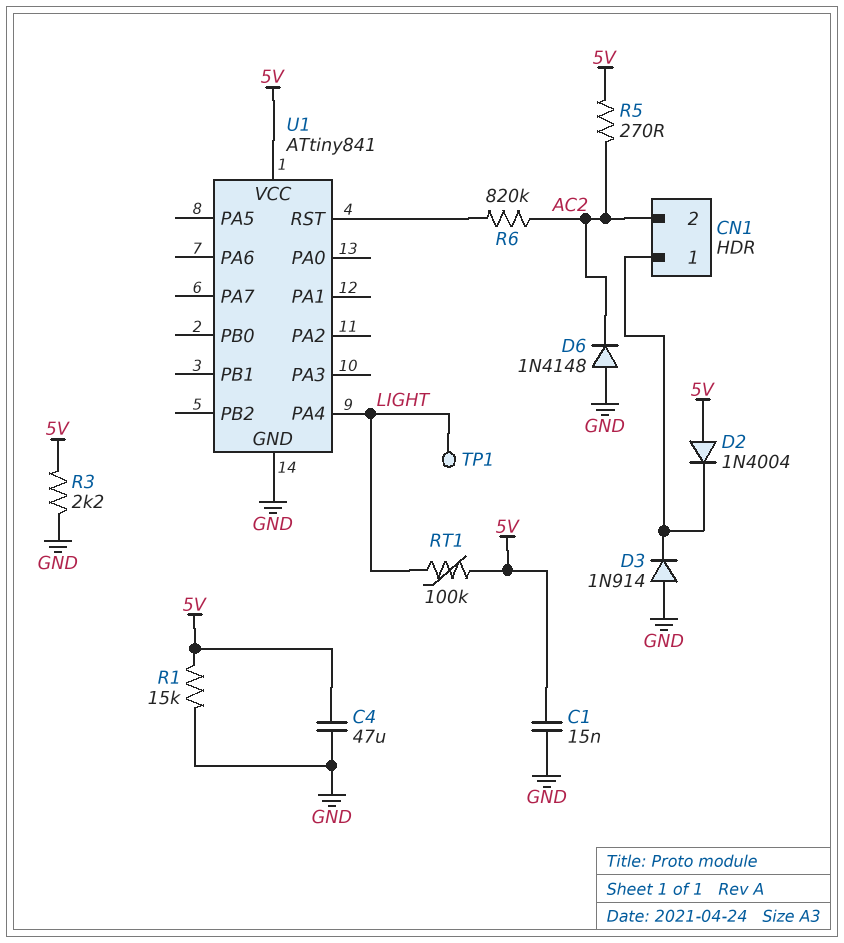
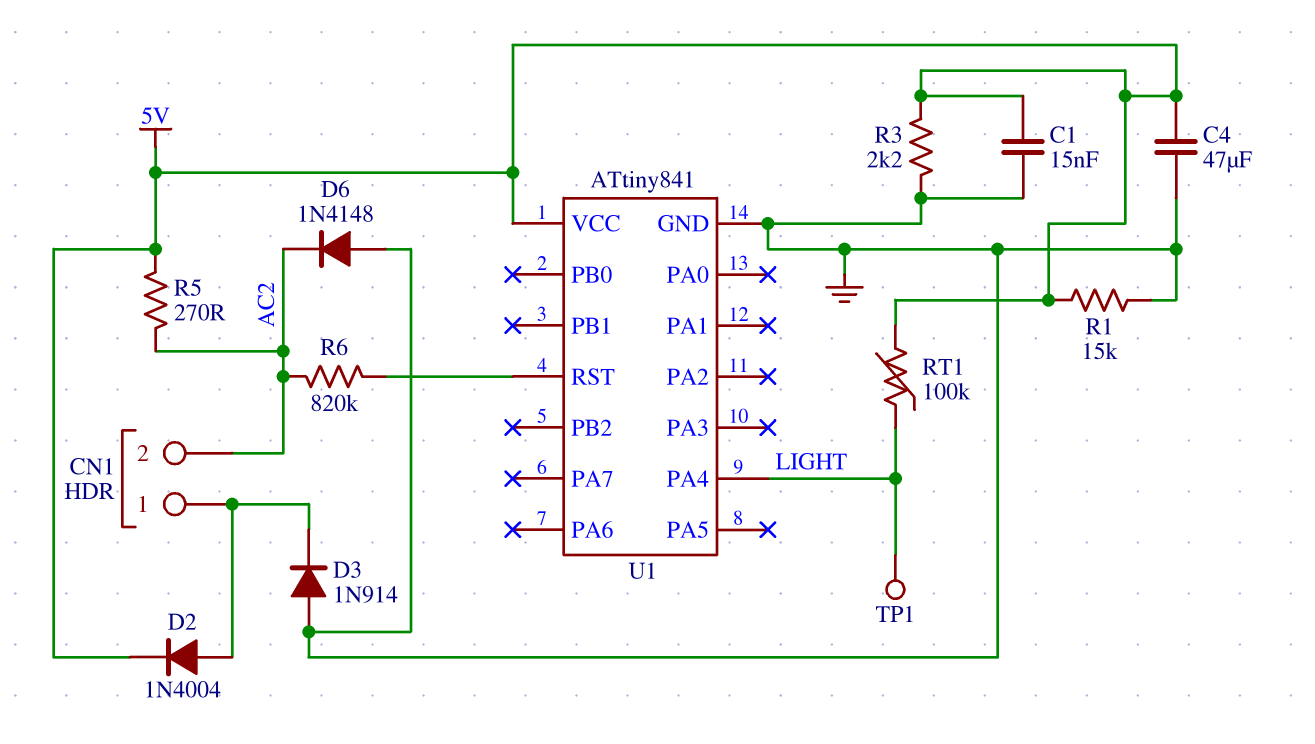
D2: diode 1N4004 (A 5V, K CN1/1) -> diode 1N4004 (A CN1/1, K 5V)

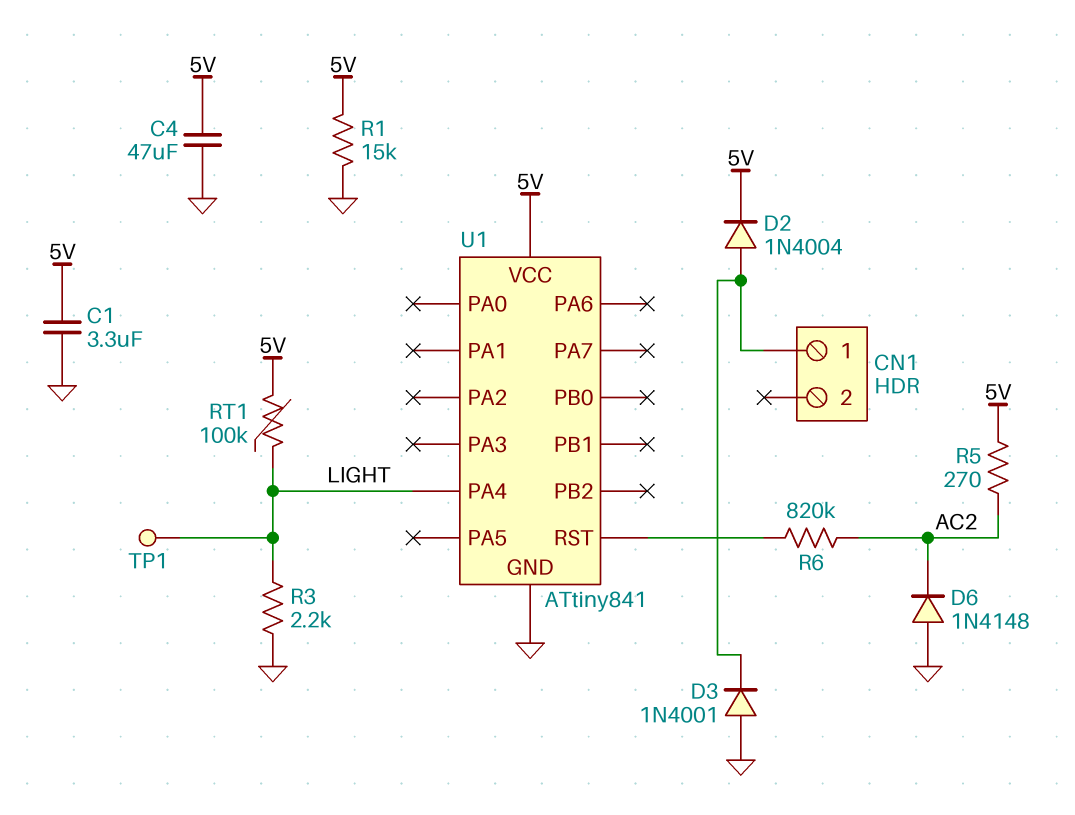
C1: 15nF (5V, GND) -> 3.3uF (5V, GND)
CN1 pin 2: AC2 -> none
D3: diode 1N914 (A GND, K CN1/1) -> diode 1N4001 (A GND, K CN1/1)
R3: 2.2k (5V, GND) -> 2.2k (GND, LIGHT)

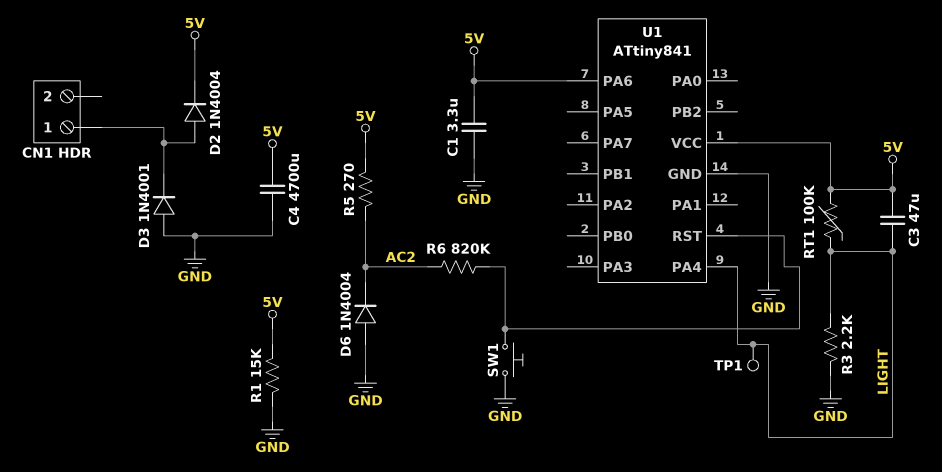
C3: none -> 47uF (5V, LIGHT)
C4: 47uF (5V, GND) -> 4700uF (5V, GND)
D6: diode 1N4148 (A GND, K AC2) -> diode 1N4004 (A GND, K AC2)
SW1: none -> button (GND, U1/RST)
U1 pin PA6: none -> 5V

